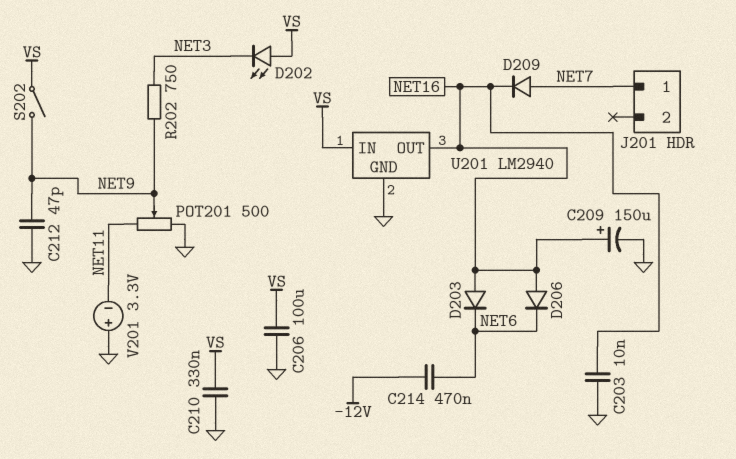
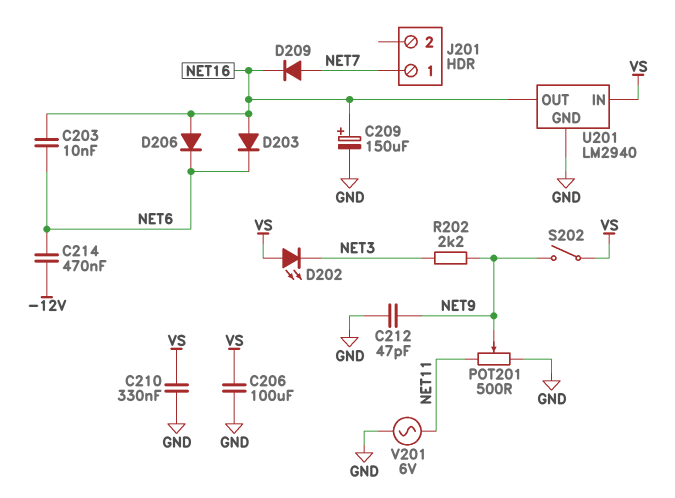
C203: 10nF (GND, NET16) -> 10nF (NET6, NET16)
R202: 750 (NET3, NET9) -> 2.2k (NET3, NET9)
V201: 3.3V (plus GND, minus NET11) -> AC 6V (GND, NET11)

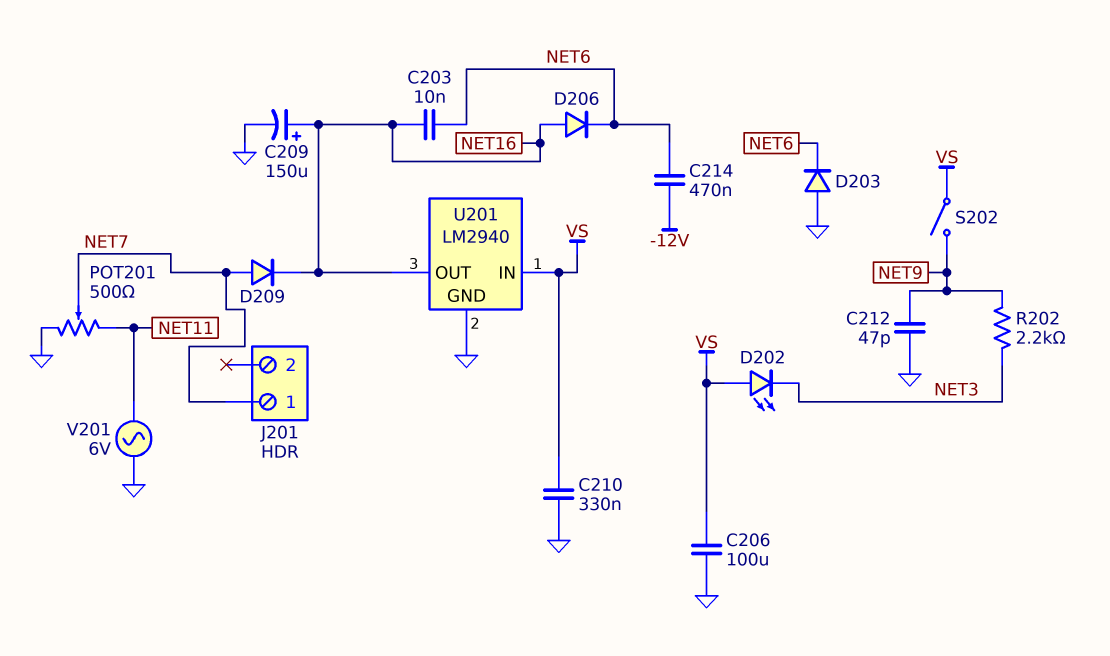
D203: diode (A NET16, K NET6) -> diode (A GND, K NET6)
POT201: 500 (GND, NET11, wiper NET9) -> 500 (GND, NET11, wiper NET7)

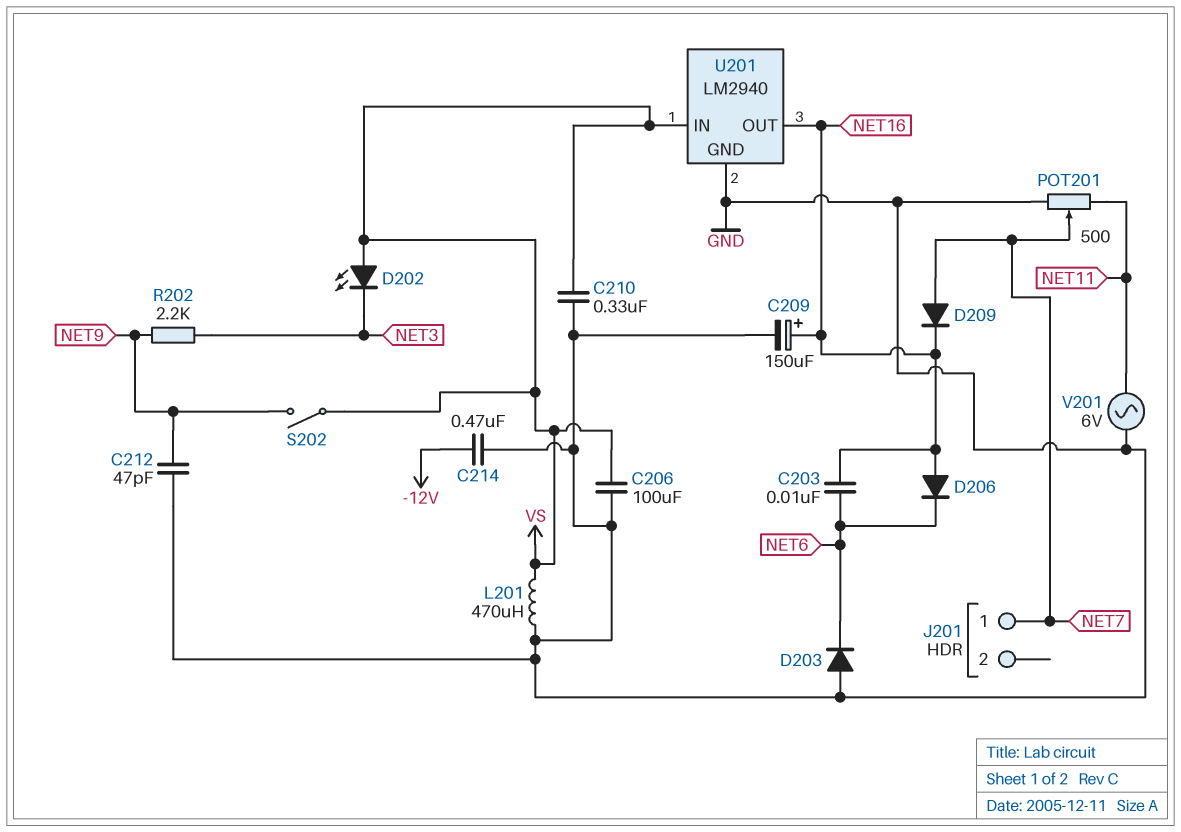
C214: 470nF (-12V, NET6) -> 470nF (-12V, GND)
L201: none -> 470uH (GND, VS)

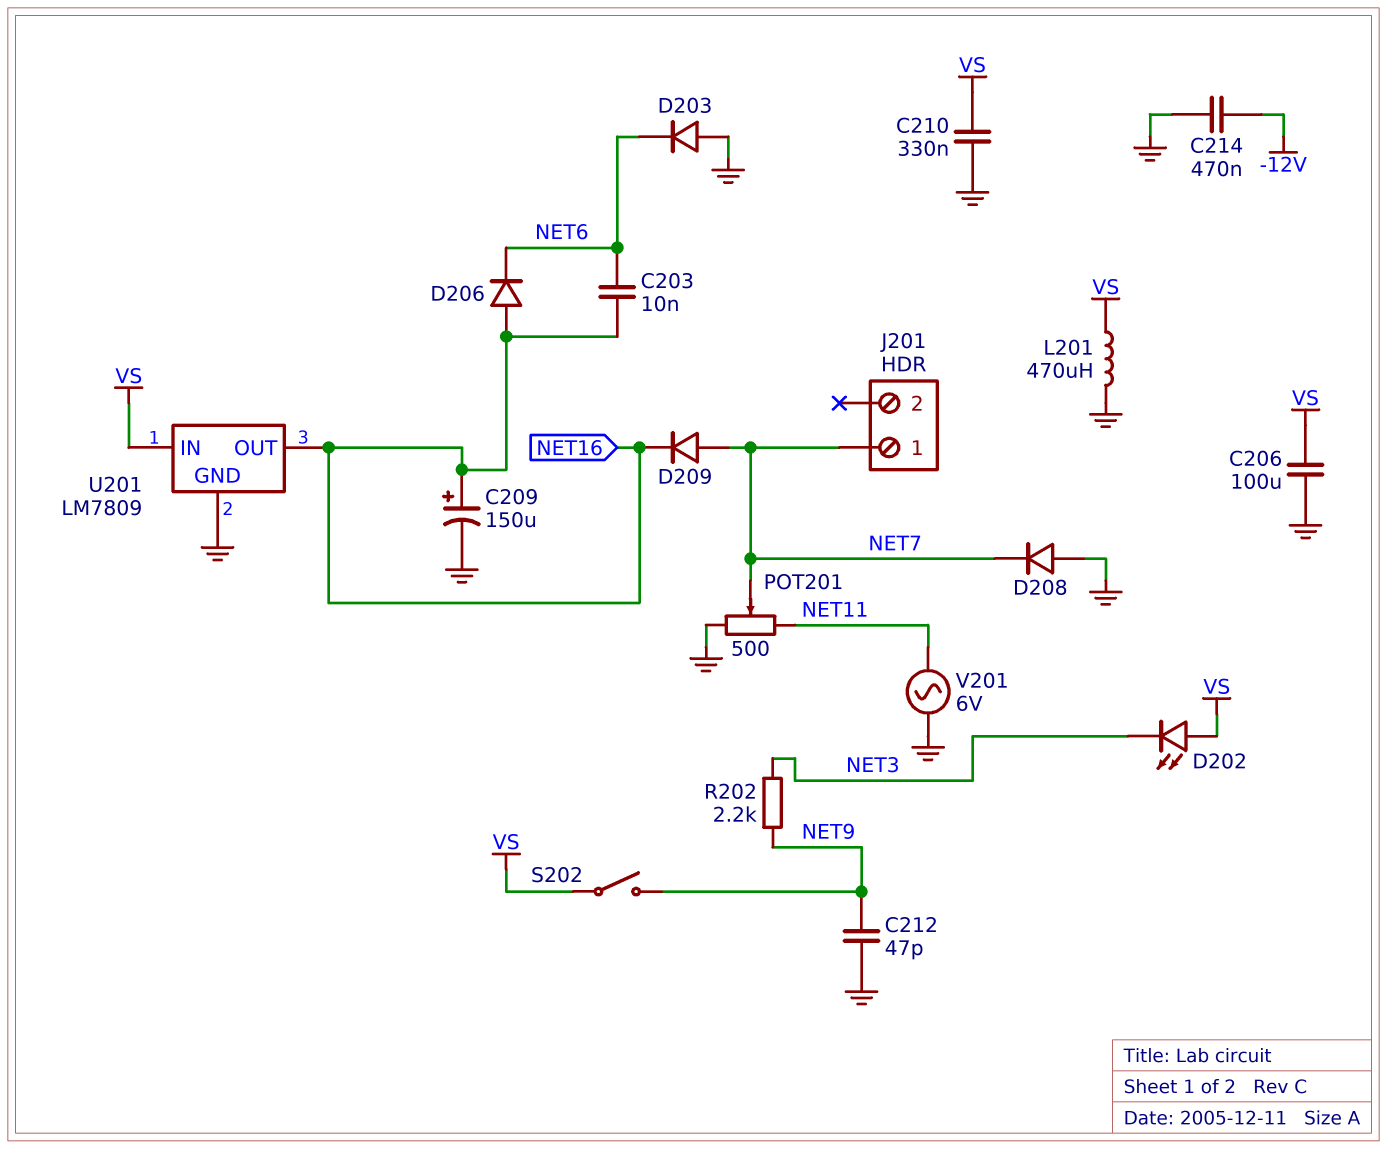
D208: none -> diode (A GND, K NET7)
U201: LM2940 -> LM7809

